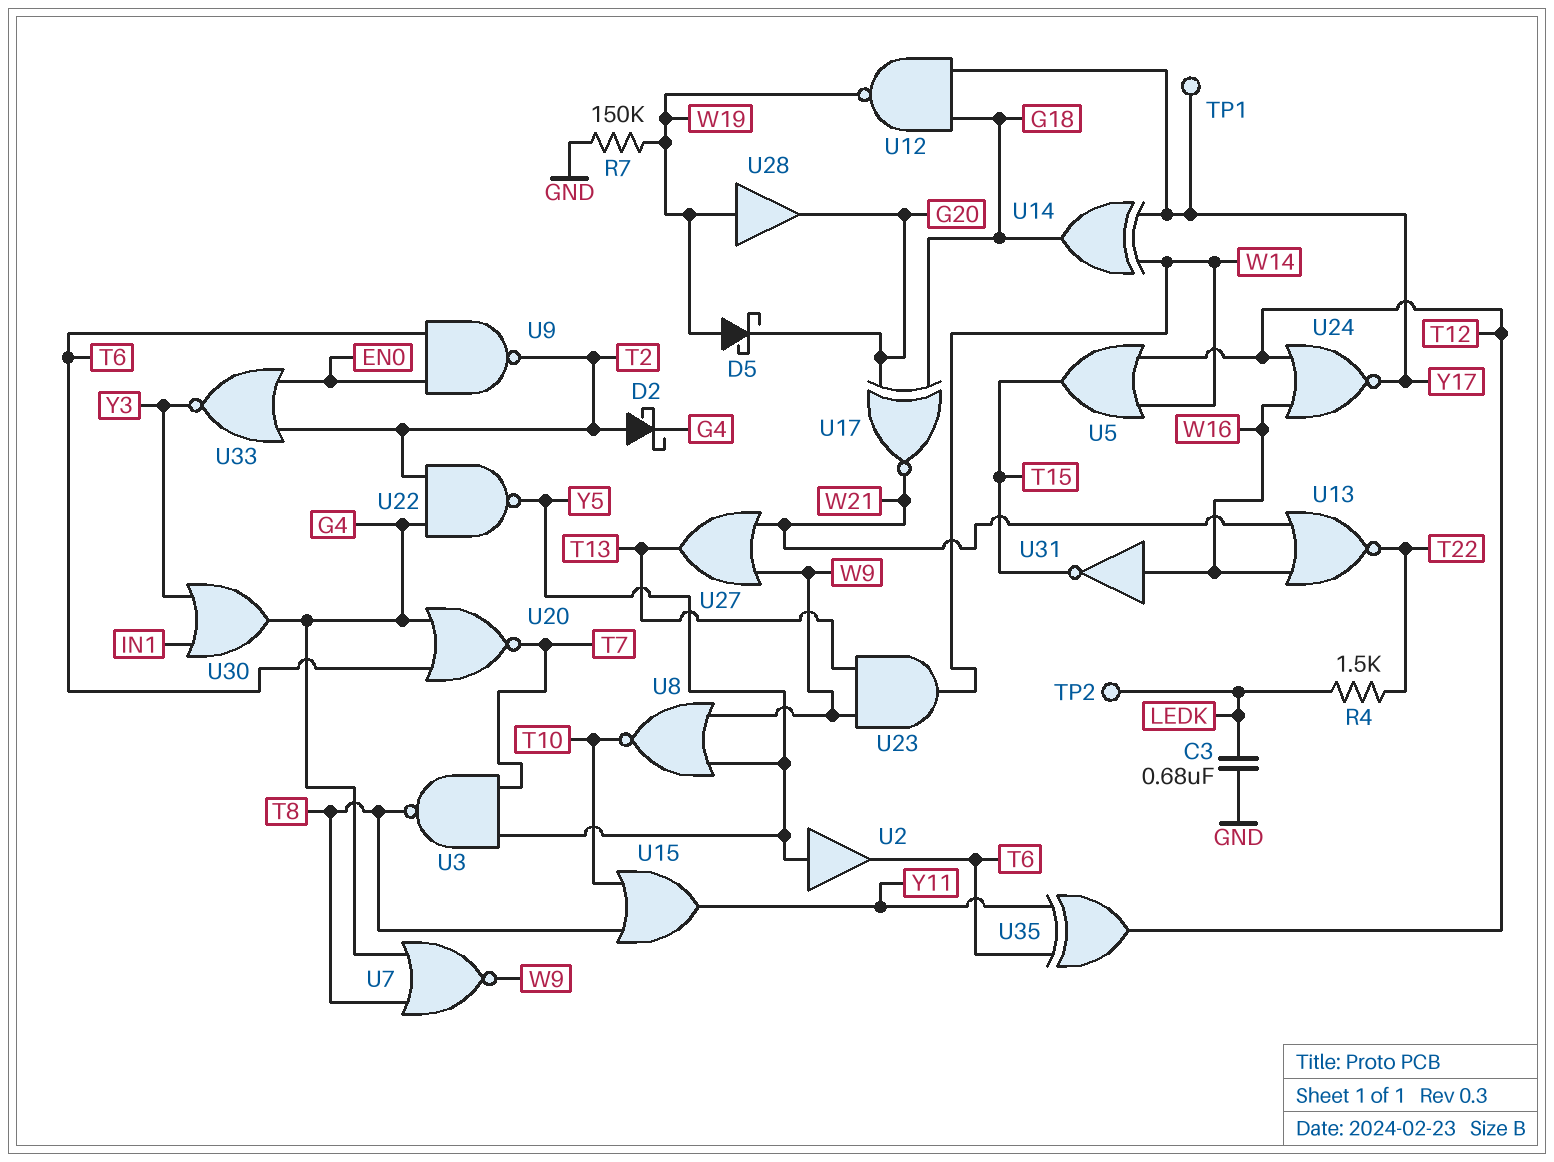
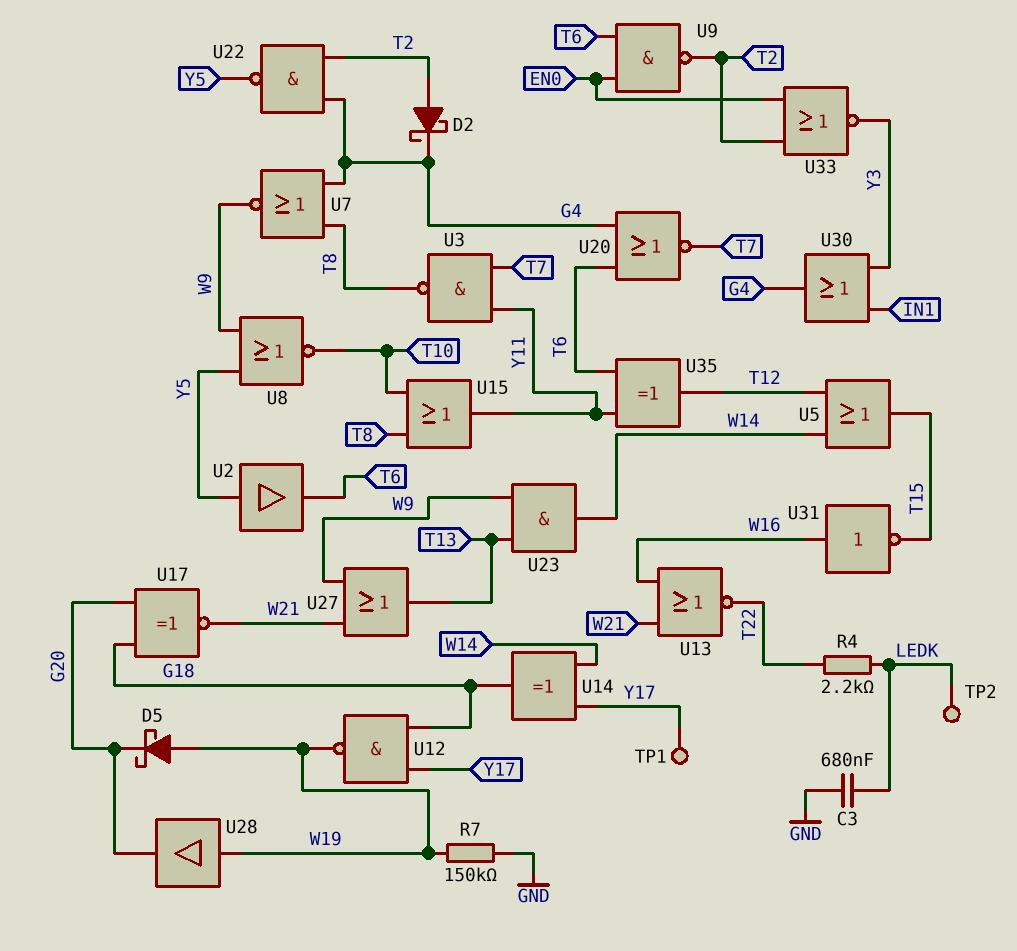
R4: 1.5k (LEDK, T22) -> 2.2k (LEDK, T22)
U3: NAND (in T7, in Y5, out T8) -> NAND (in T7, in Y11, out T8)
U24: NOR (in T12, in W16, out Y17) -> none

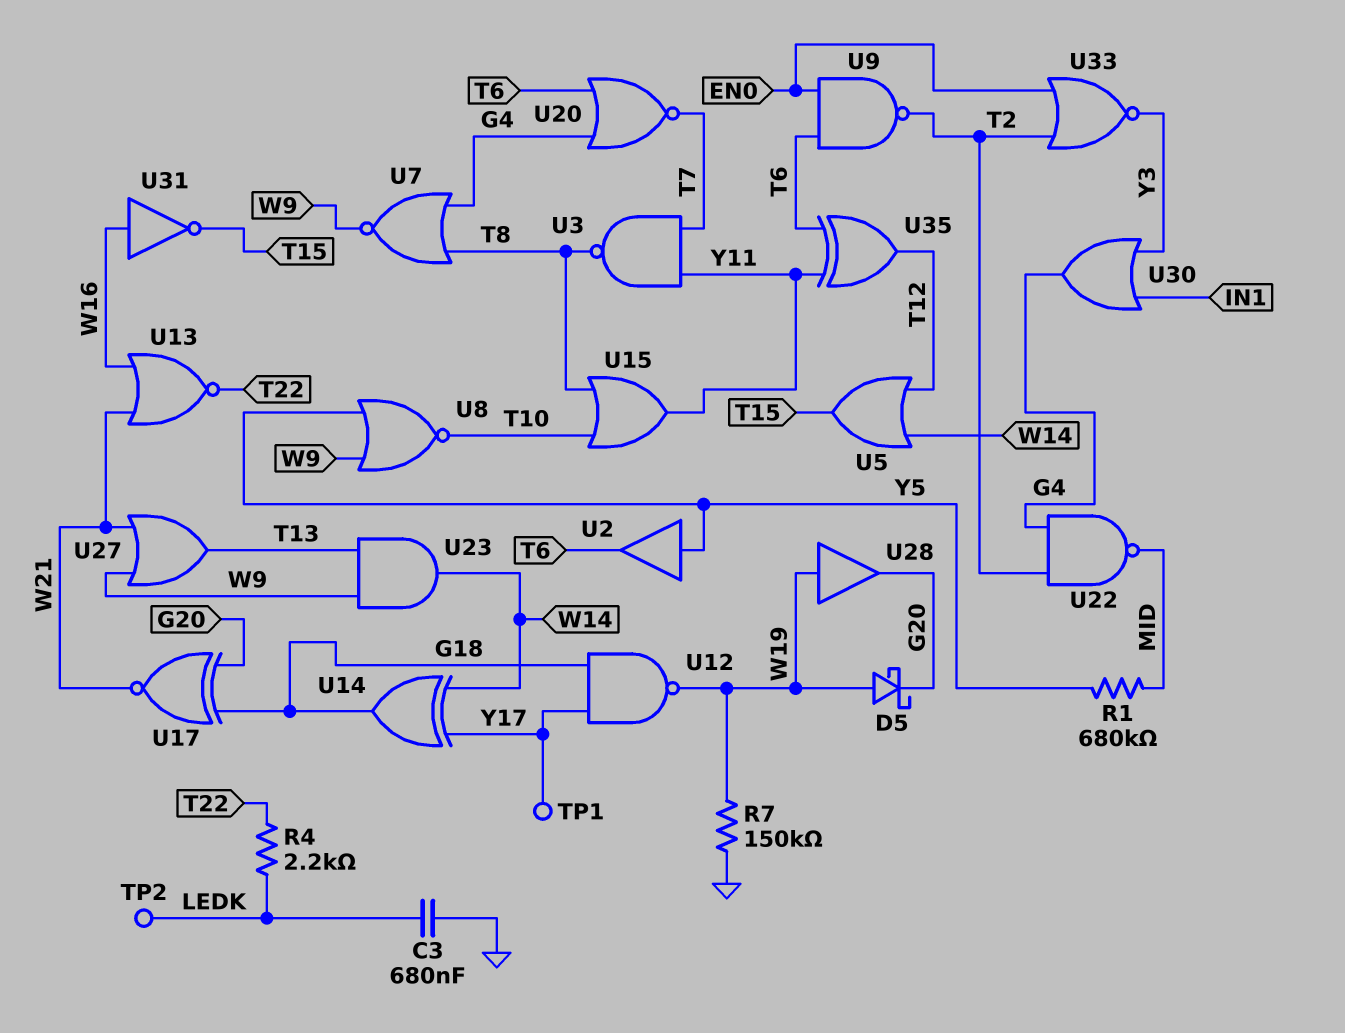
D2: schottky (A T2, K G4) -> none
R1: none -> 680k (MID, Y5)
U22: NAND (in G4, in T2, out Y5) -> NAND (in G4, in T2, out MID)

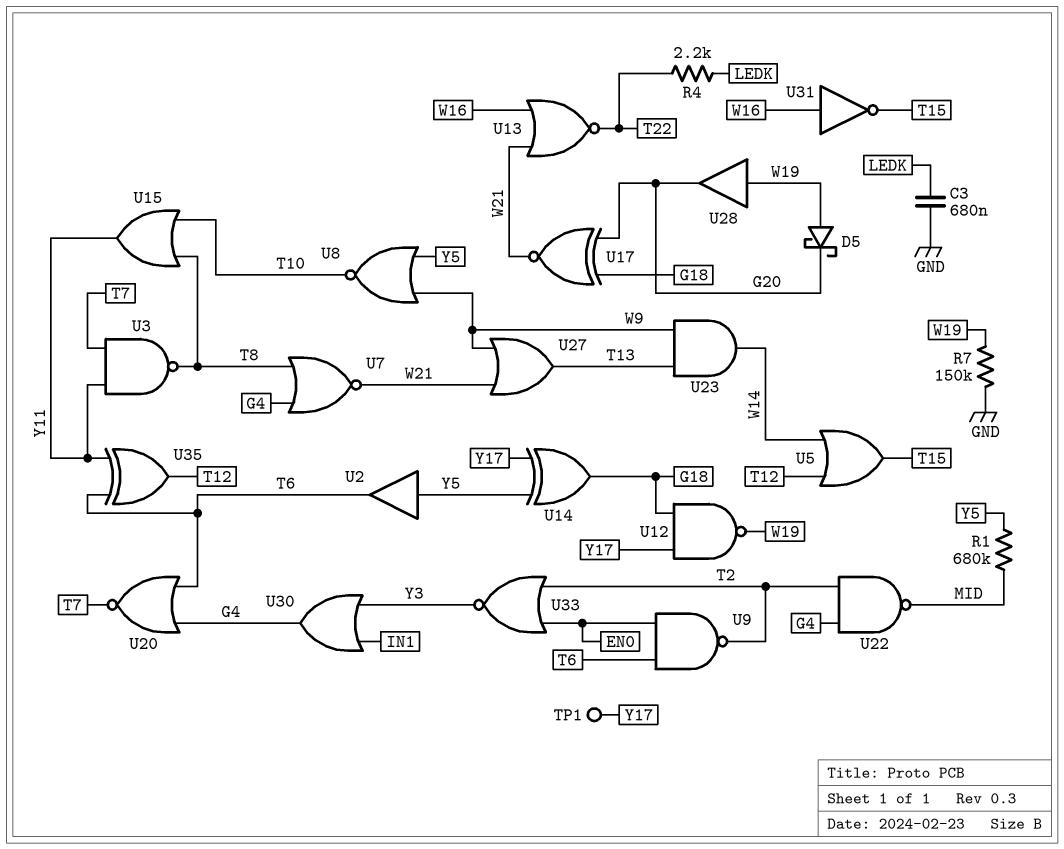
TP2: test point (LEDK) -> none
U7: NOR (in G4, in T8, out W9) -> NOR (in G4, in T8, out W21)
U14: XOR (in W14, in Y17, out G18) -> XOR (in Y5, in Y17, out G18)

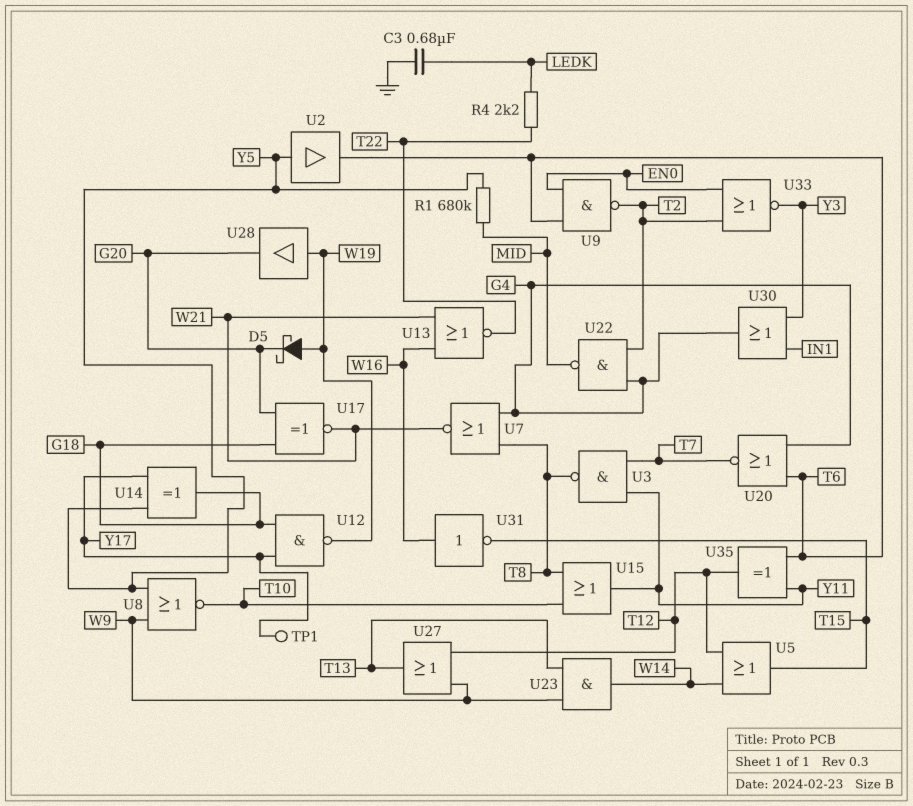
R7: 150k (GND, W19) -> none
U27: OR (in W9, in W21, out T13) -> OR (in T12, in W9, out T13)

